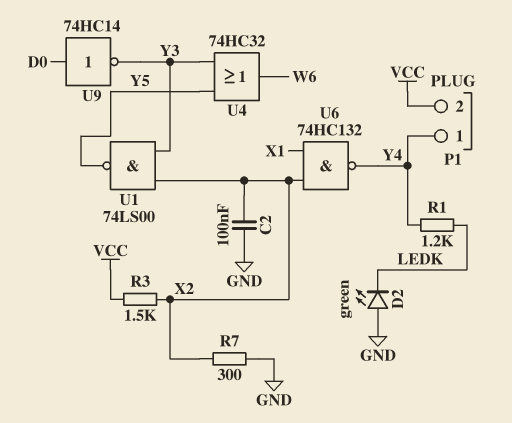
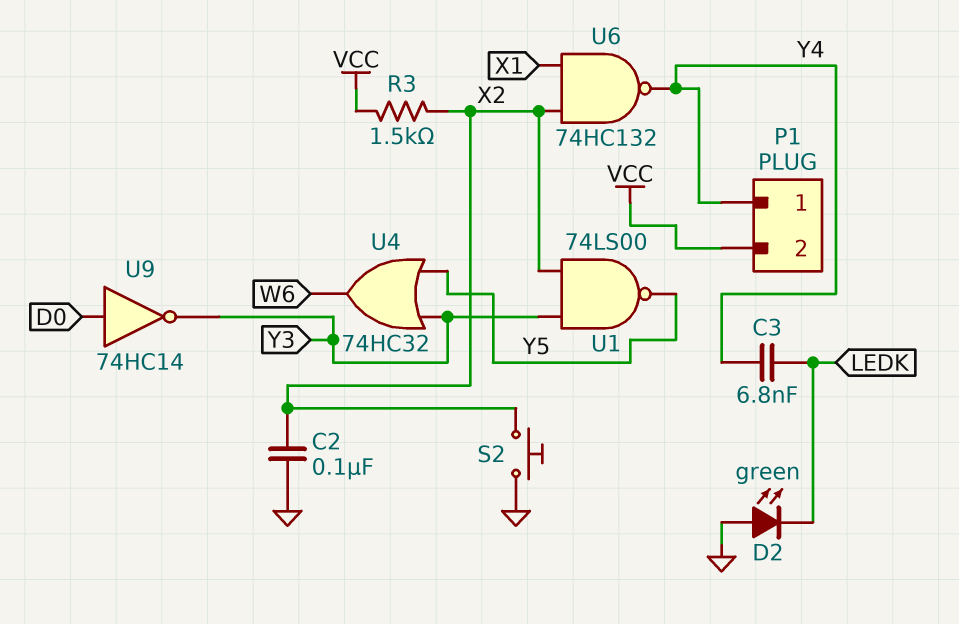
C3: none -> 6.8nF (LEDK, Y4)
R1: 1.2k (LEDK, Y4) -> none
R7: 300 (GND, X2) -> none
S2: none -> button (GND, X2)

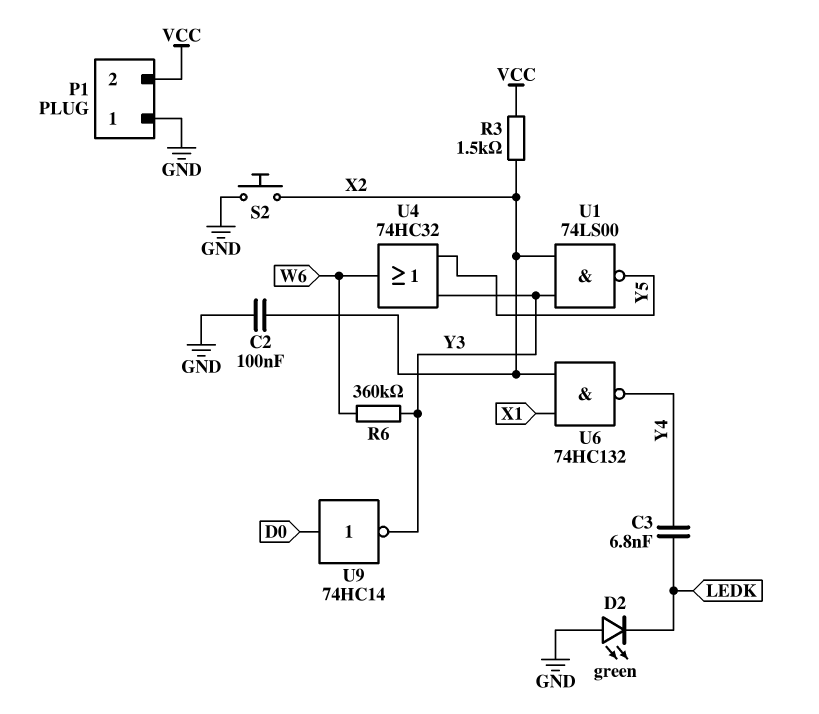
P1 pin 1: Y4 -> GND
R6: none -> 360k (W6, Y3)

